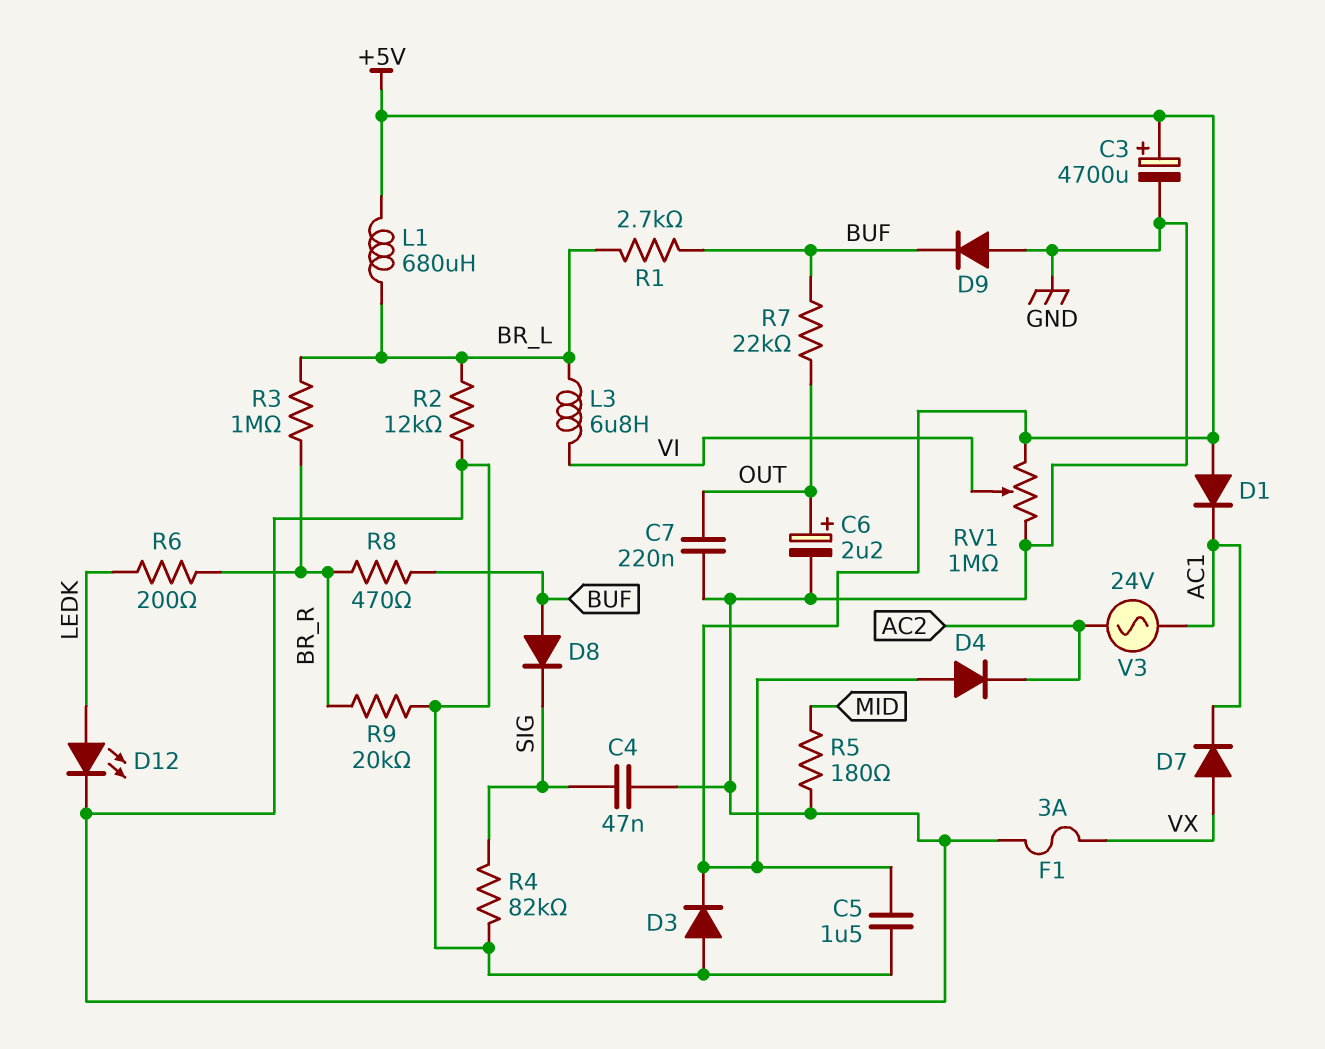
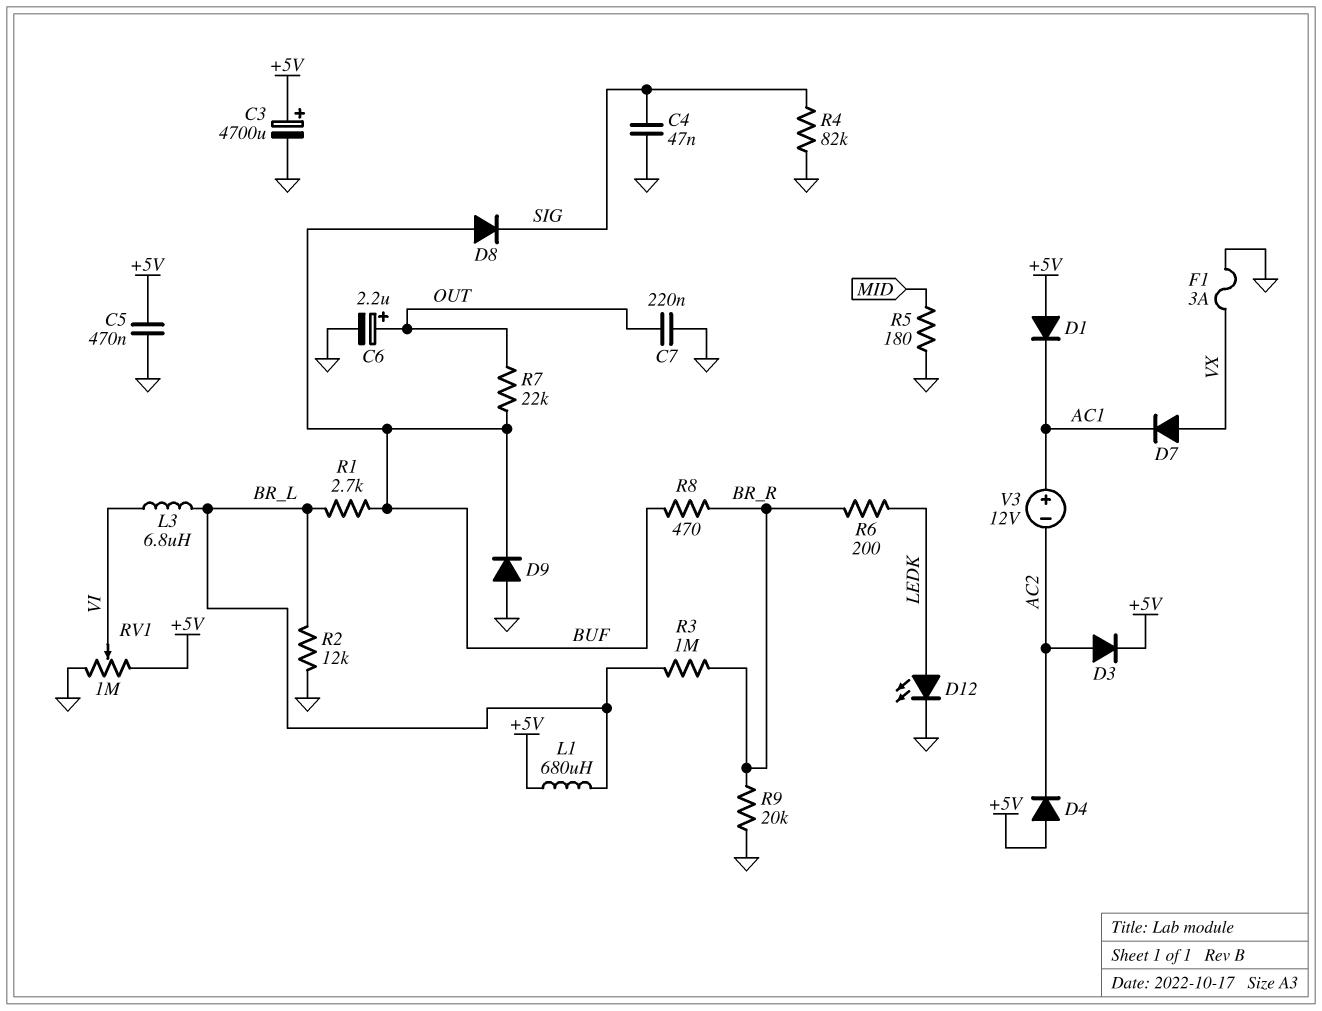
C5: 1.5uF (+5V, GND) -> 470nF (+5V, GND)
D3: diode (A GND, K +5V) -> diode (A AC2, K +5V)
V3: AC 24V (AC1, AC2) -> 12V (plus AC1, minus AC2)

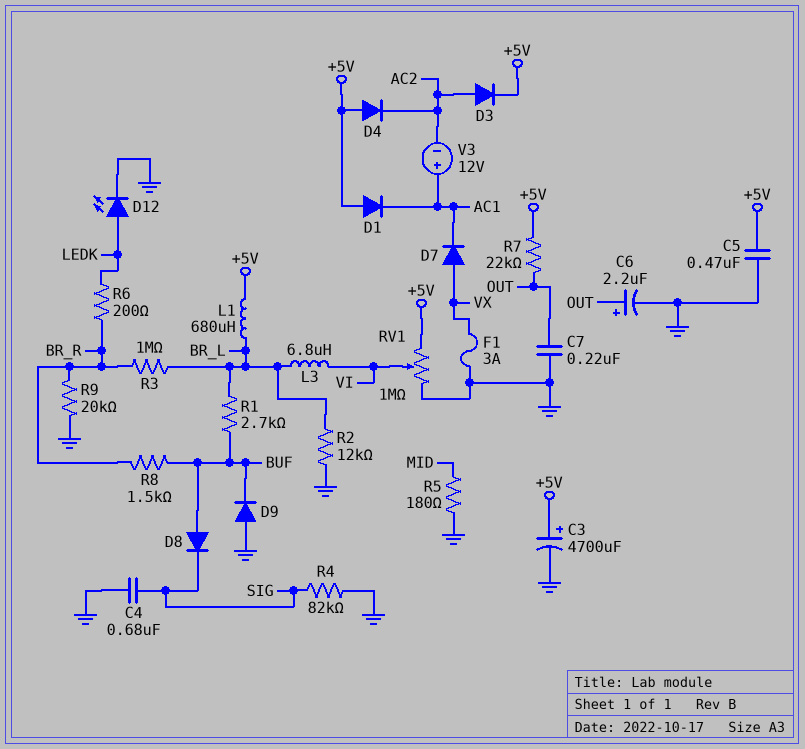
C4: 47nF (GND, SIG) -> 680nF (GND, SIG)
R7: 22k (BUF, OUT) -> 22k (+5V, OUT)
R8: 470 (BR_R, BUF) -> 1.5k (BR_R, BUF)

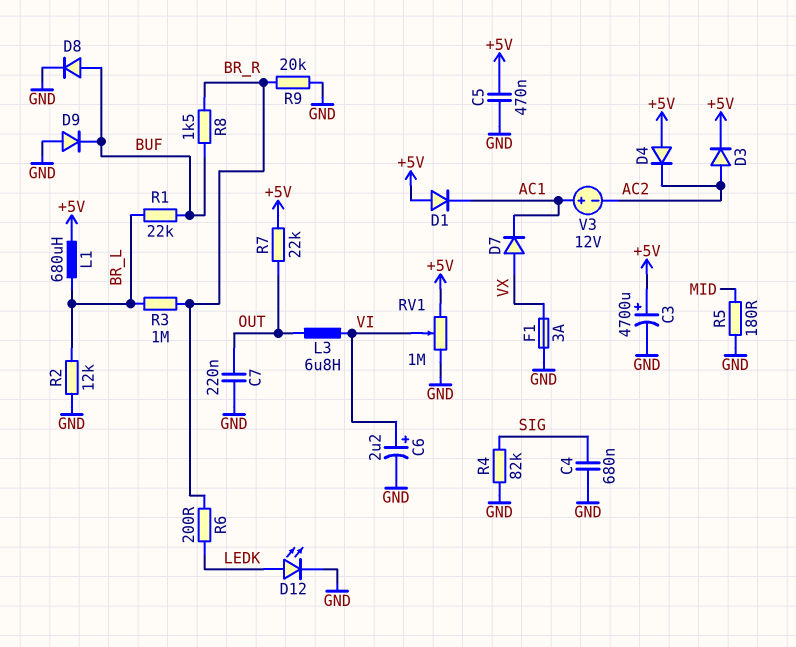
C6: 2.2uF (plus OUT, minus GND) -> 2.2uF (plus VI, minus GND)
D8: diode (A BUF, K SIG) -> diode (A BUF, K GND)
L3: 6.8uH (BR_L, VI) -> 6.8uH (OUT, VI)
R1: 2.7k (BR_L, BUF) -> 22k (BR_L, BUF)

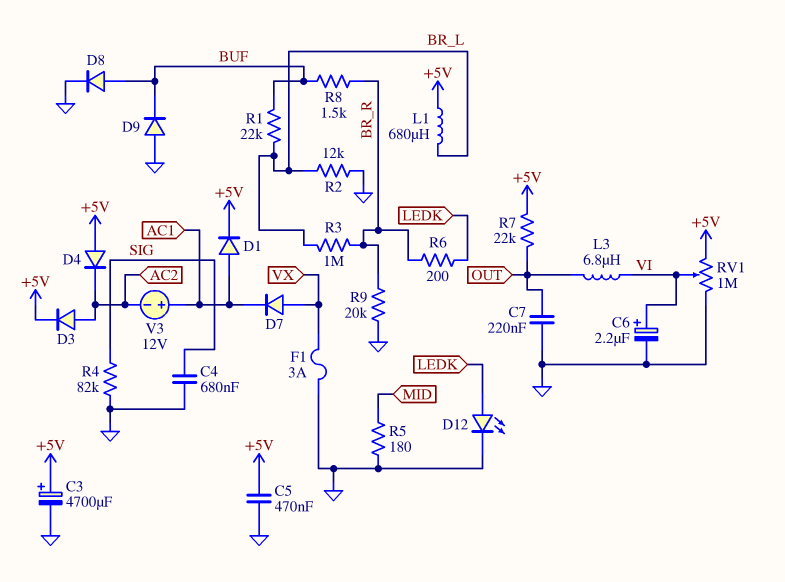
D1: diode (A +5V, K AC1) -> diode (A AC1, K +5V)

